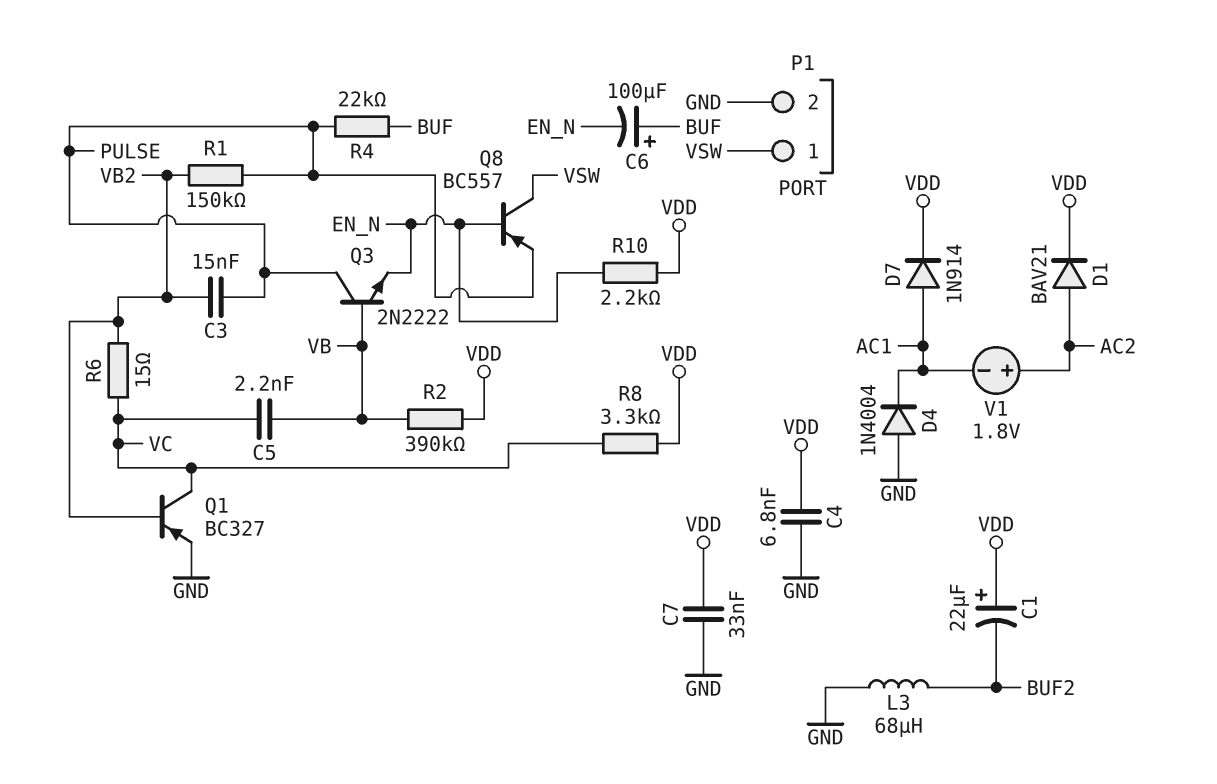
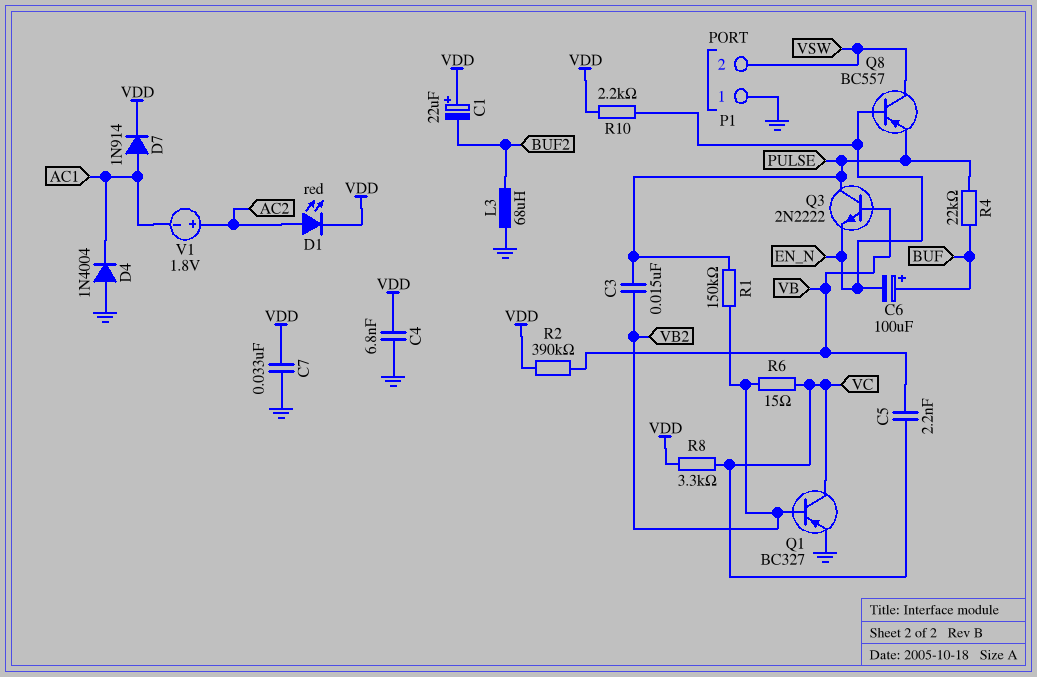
D1: diode BAV21 (A AC2, K VDD) -> LED red (A AC2, K VDD)
P1 pin 1: VSW -> GND
P1 pin 2: GND -> VSW

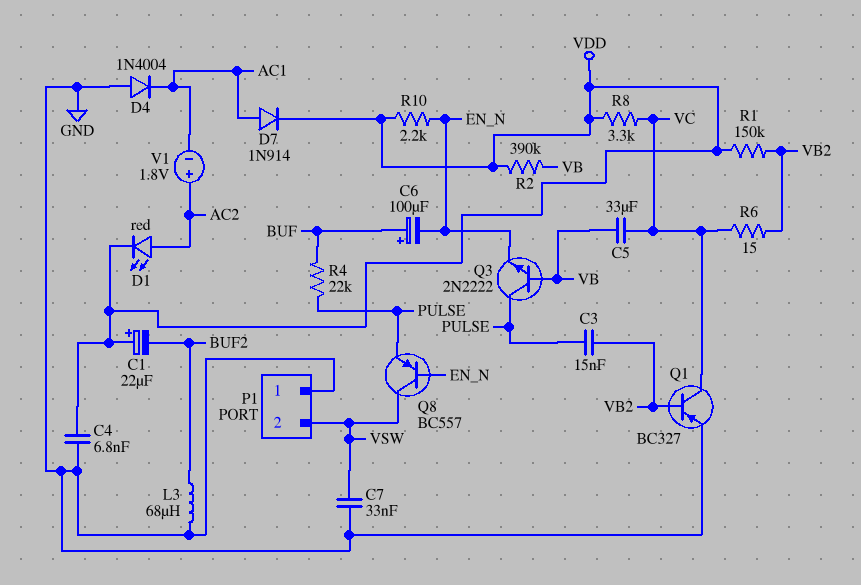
C5: 2.2nF (VB, VC) -> 33uF (VB, VC)
C7: 33nF (GND, VDD) -> 33nF (GND, VSW)
R1: 150k (PULSE, VB2) -> 150k (VB2, VDD)

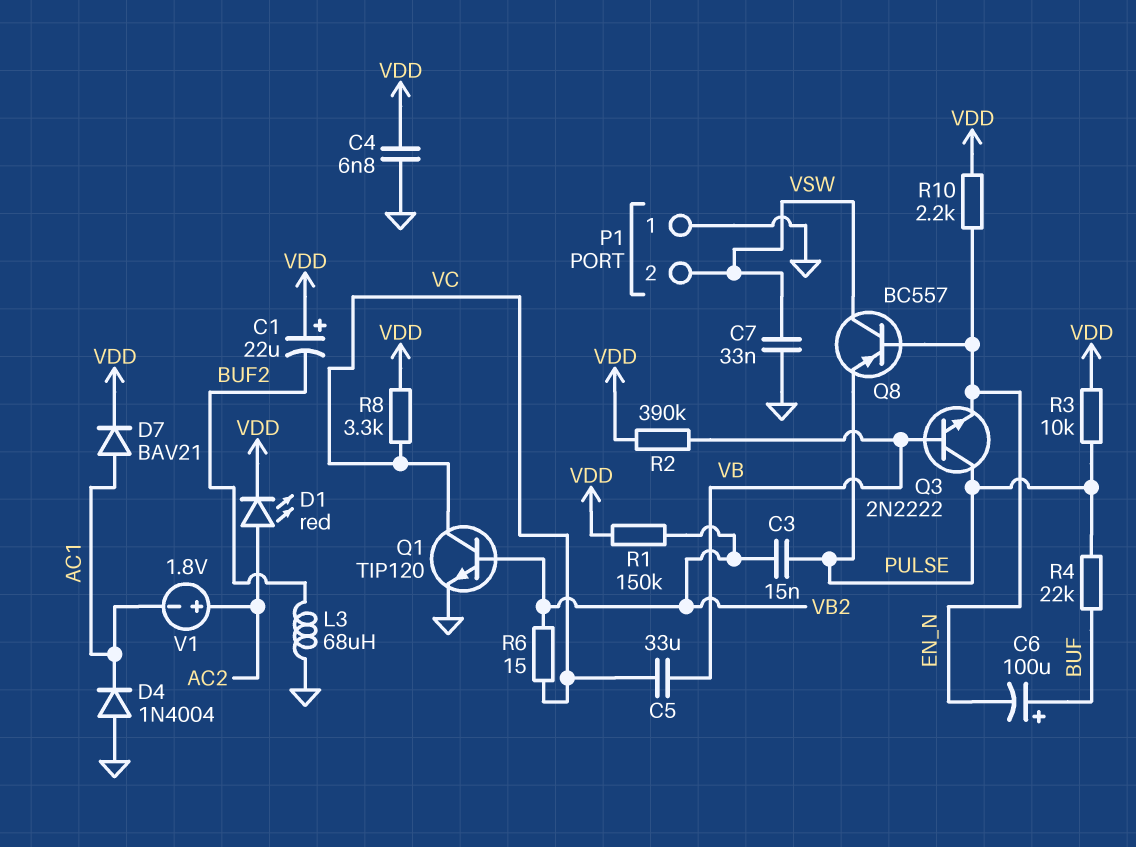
D7: diode 1N914 (A AC1, K VDD) -> diode BAV21 (A AC1, K VDD)
Q1: PNP BC327 (B VB2, C VC, E GND) -> NPN TIP120 (B VB2, C VC, E GND)
R3: none -> 10k (PULSE, VDD)

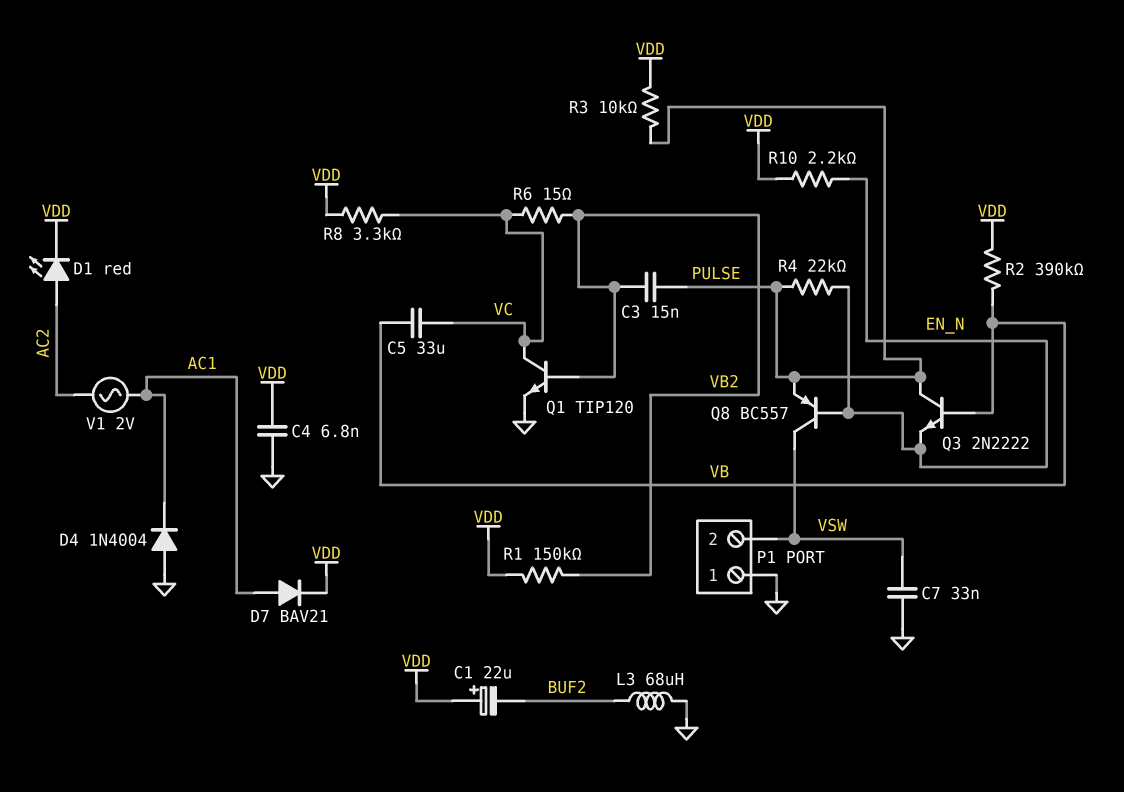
C6: 100uF (plus BUF, minus EN_N) -> none
R4: 22k (BUF, PULSE) -> 22k (EN_N, PULSE)
V1: 1.8V (plus AC2, minus AC1) -> AC 2V (AC1, AC2)

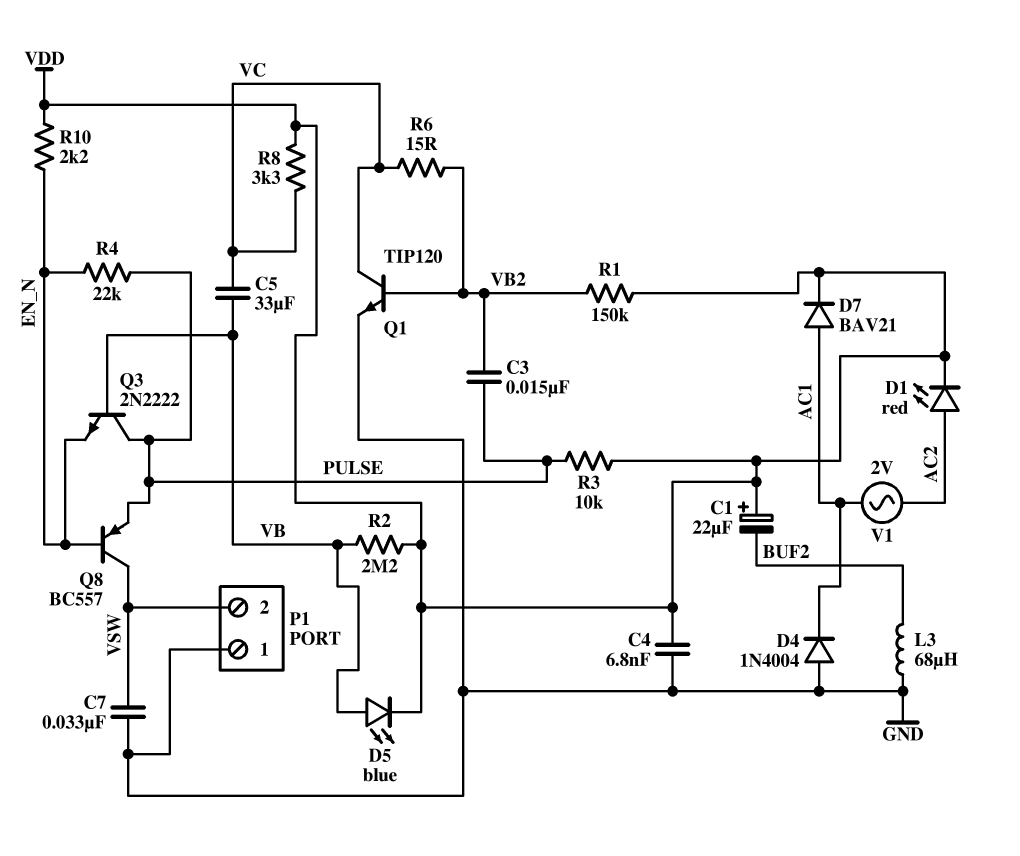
D5: none -> LED blue (A VB, K VDD)
R2: 390k (VB, VDD) -> 2.2M (VB, VDD)

